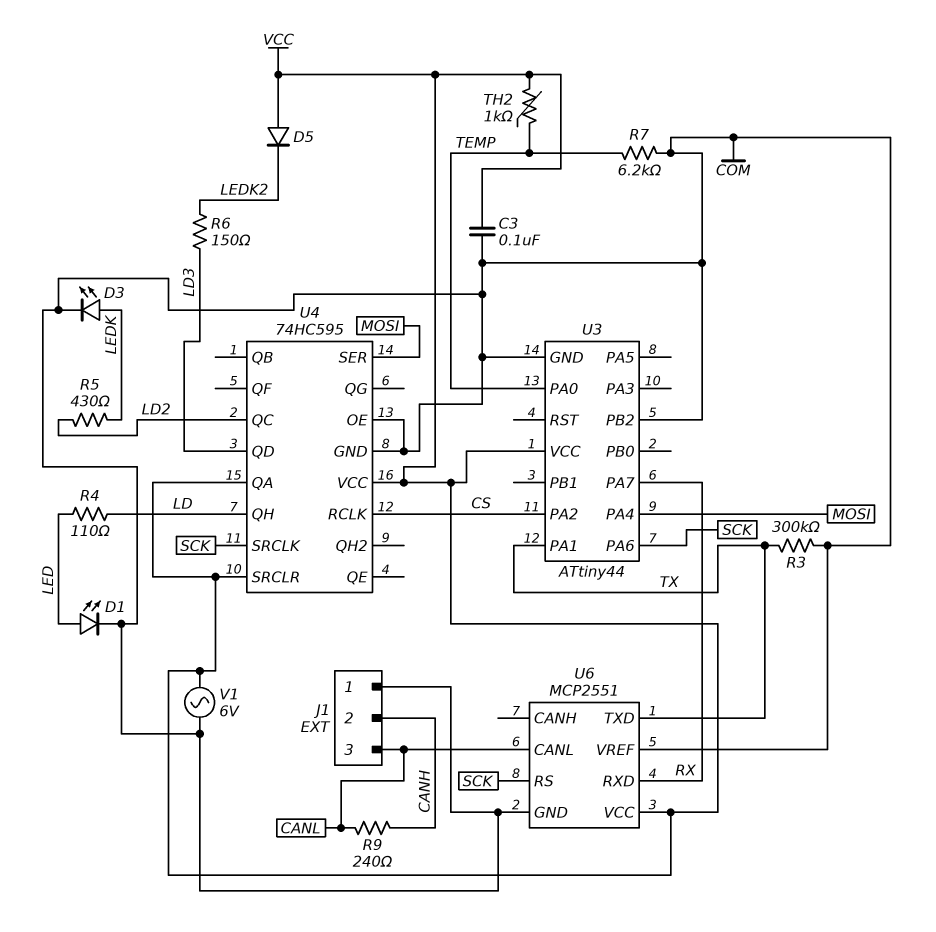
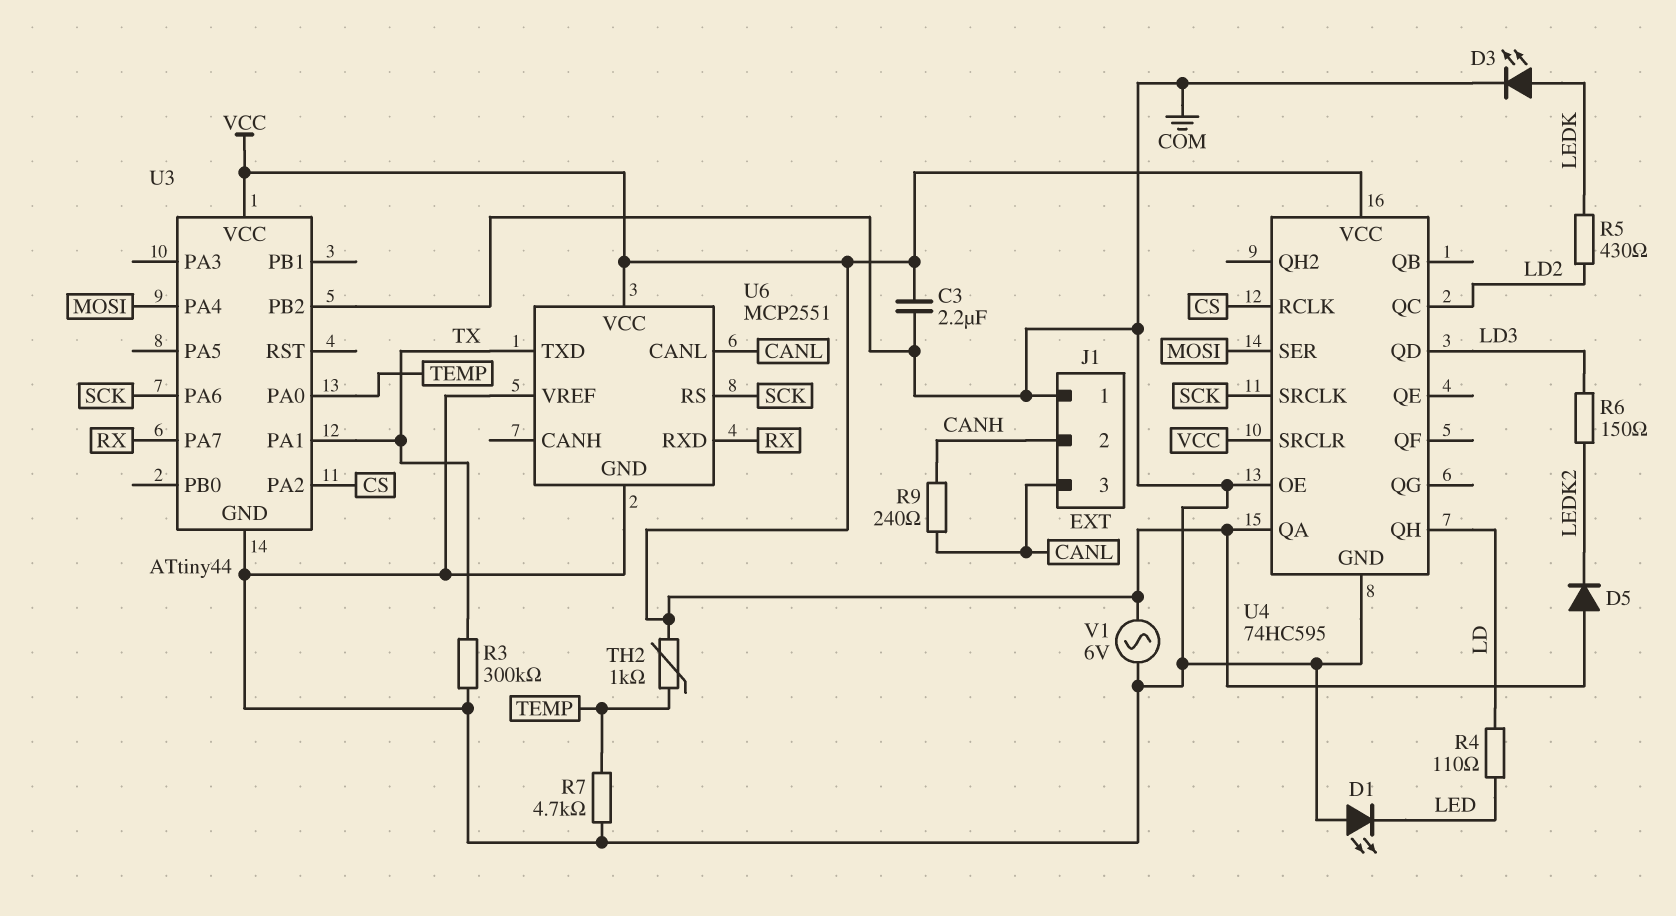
C3: 100nF (COM, VCC) -> 2.2uF (COM, VCC)
D1: LED (A LED, K COM) -> LED (A COM, K LED)
R7: 6.2k (COM, TEMP) -> 4.7k (COM, TEMP)

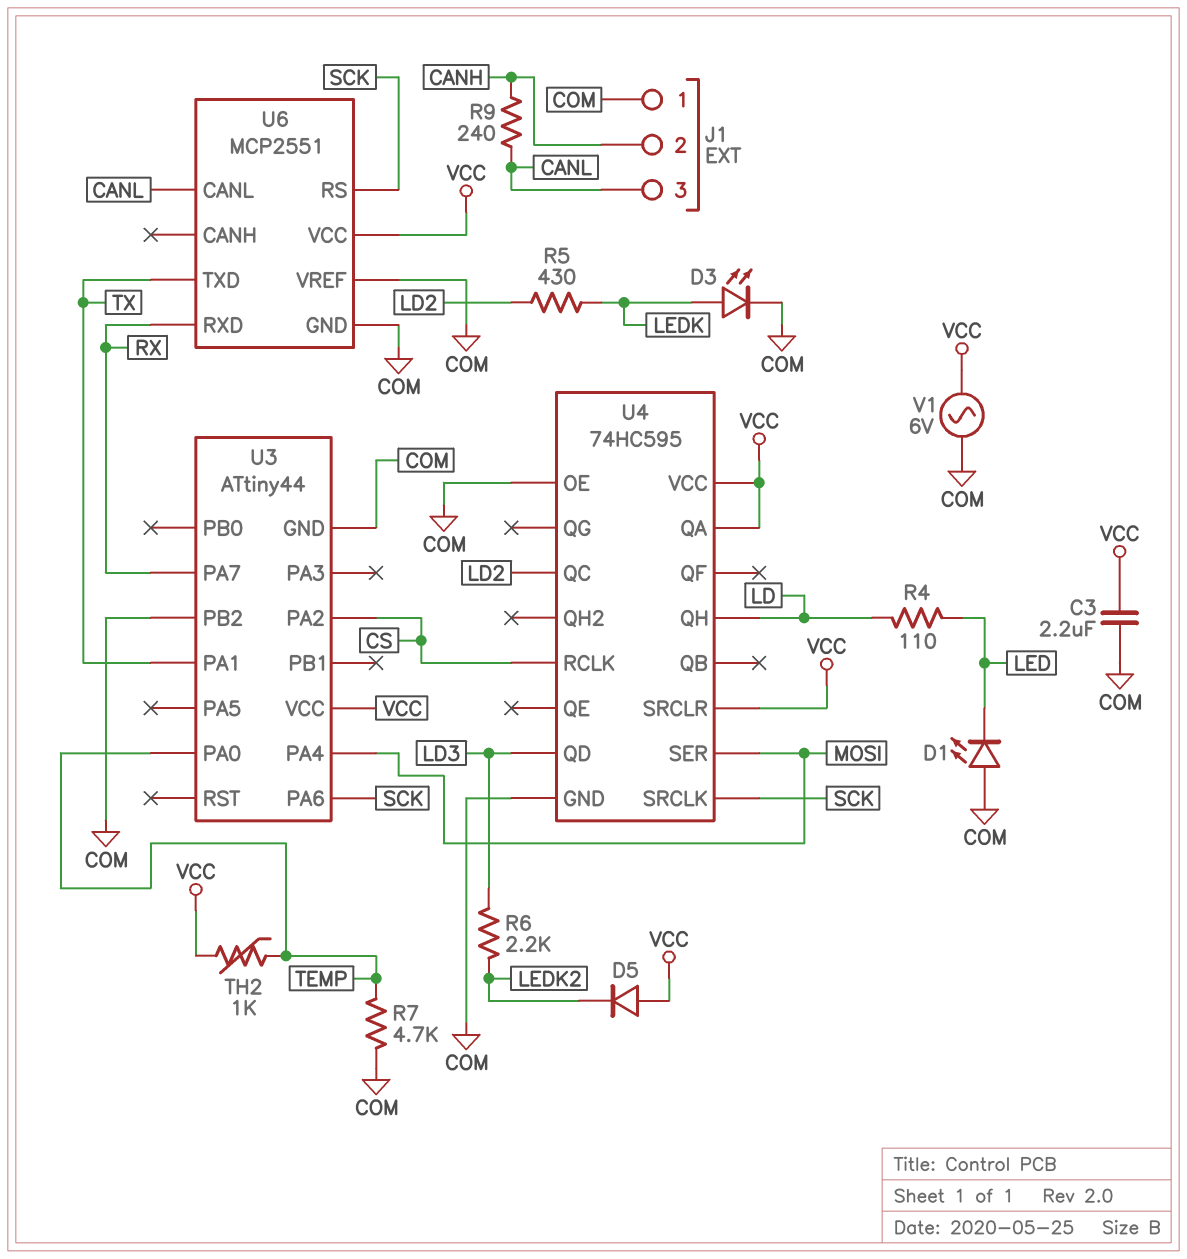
R3: 300k (COM, TX) -> none
R6: 150 (LD3, LEDK2) -> 2.2k (LD3, LEDK2)

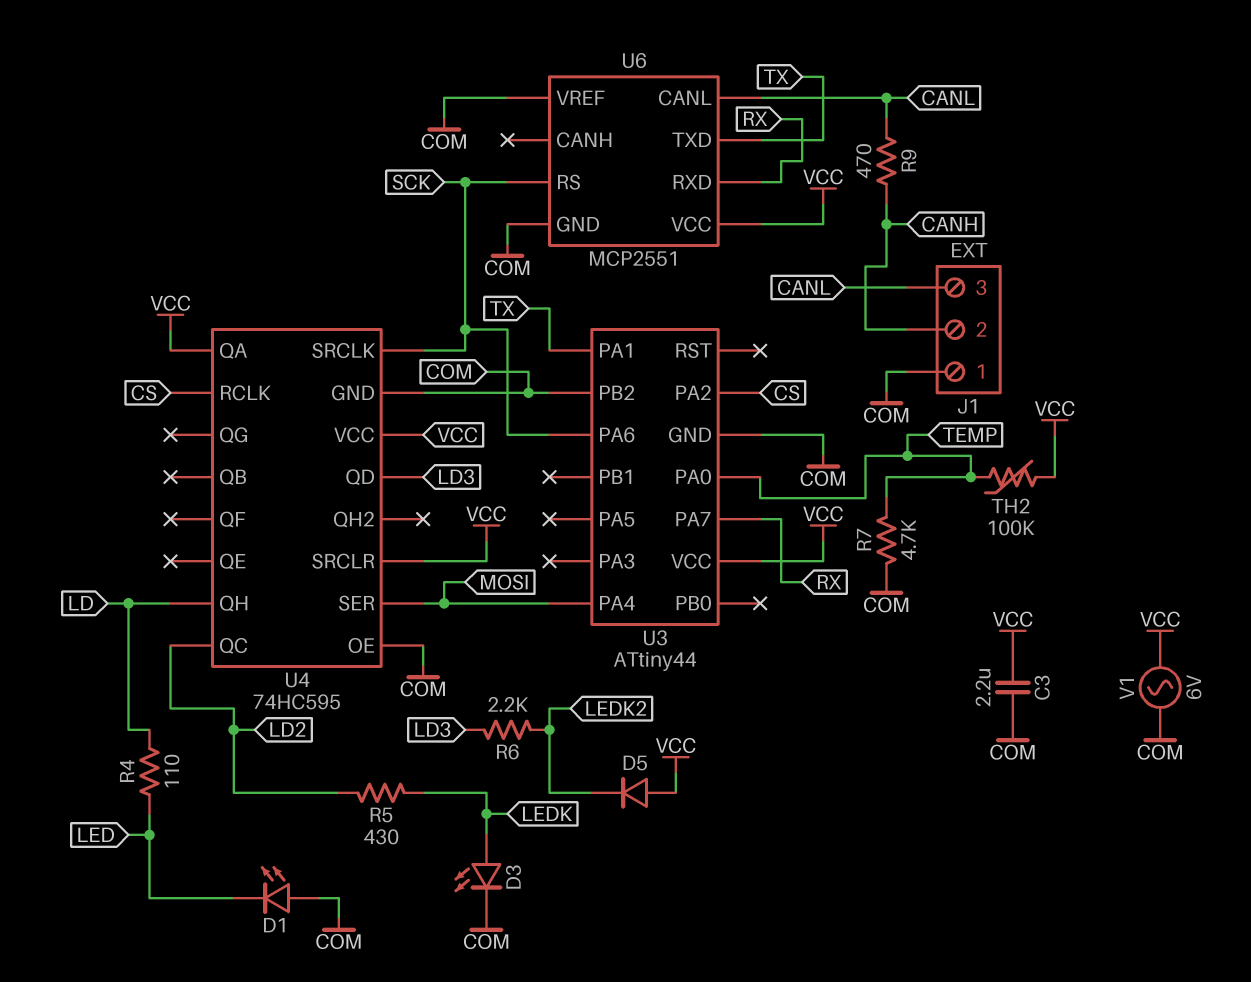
R9: 240 (CANH, CANL) -> 470 (CANH, CANL)
TH2: 1k (TEMP, VCC) -> 100k (TEMP, VCC)

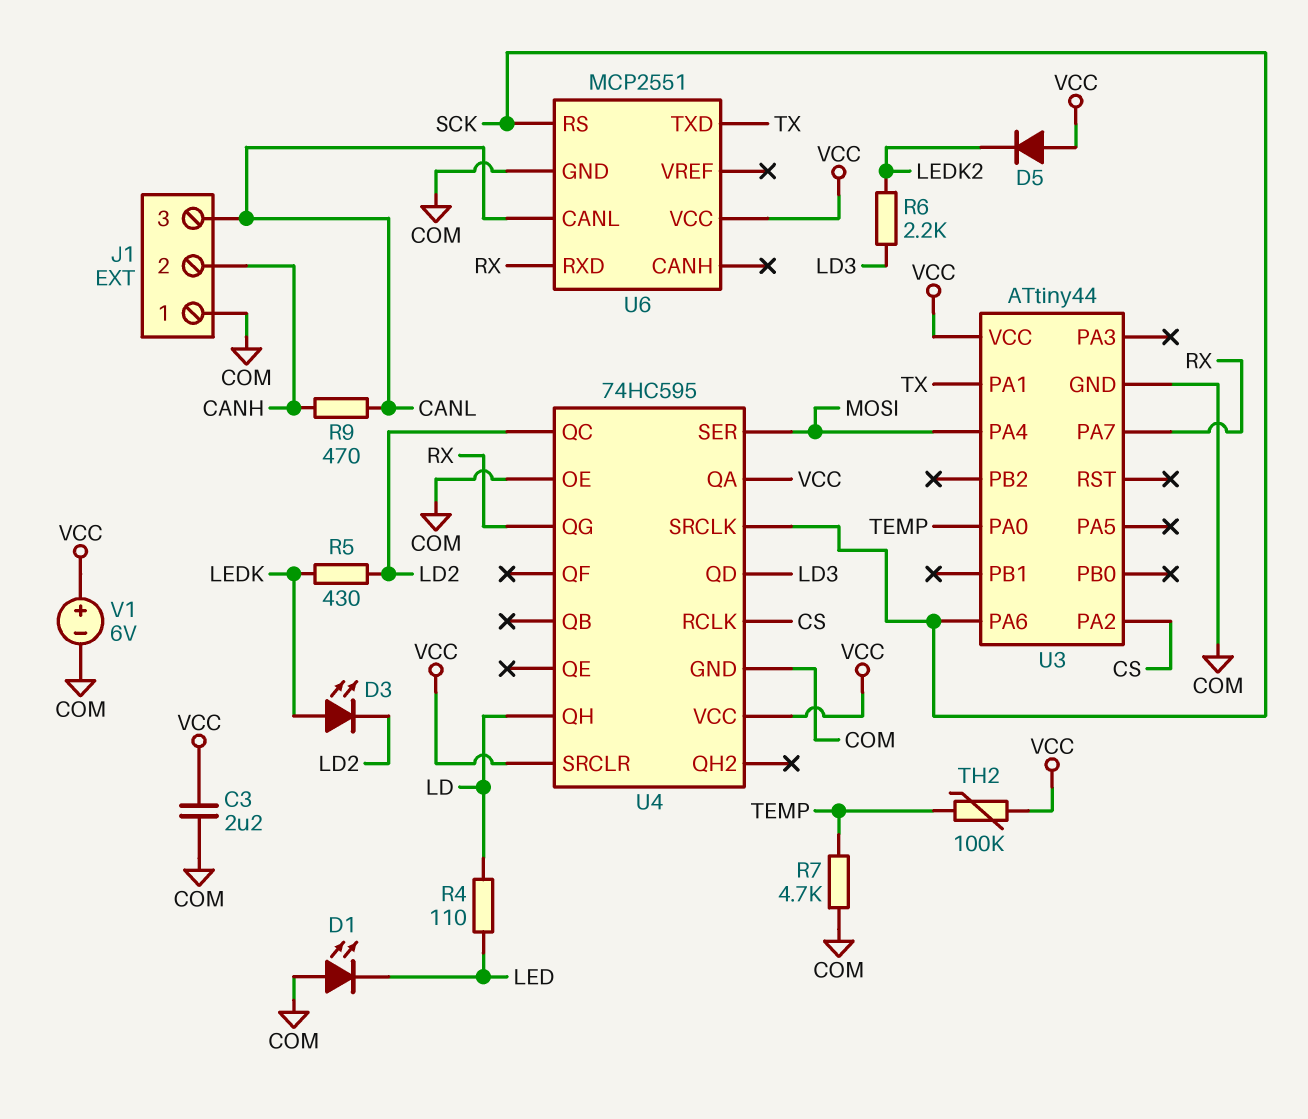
D3: LED (A LEDK, K COM) -> LED (A LEDK, K LD2)
U3 pin PB2: COM -> none
U4 pin QG: none -> RX
U6 pin VREF: COM -> none
V1: AC 6V (COM, VCC) -> 6V (plus VCC, minus COM)

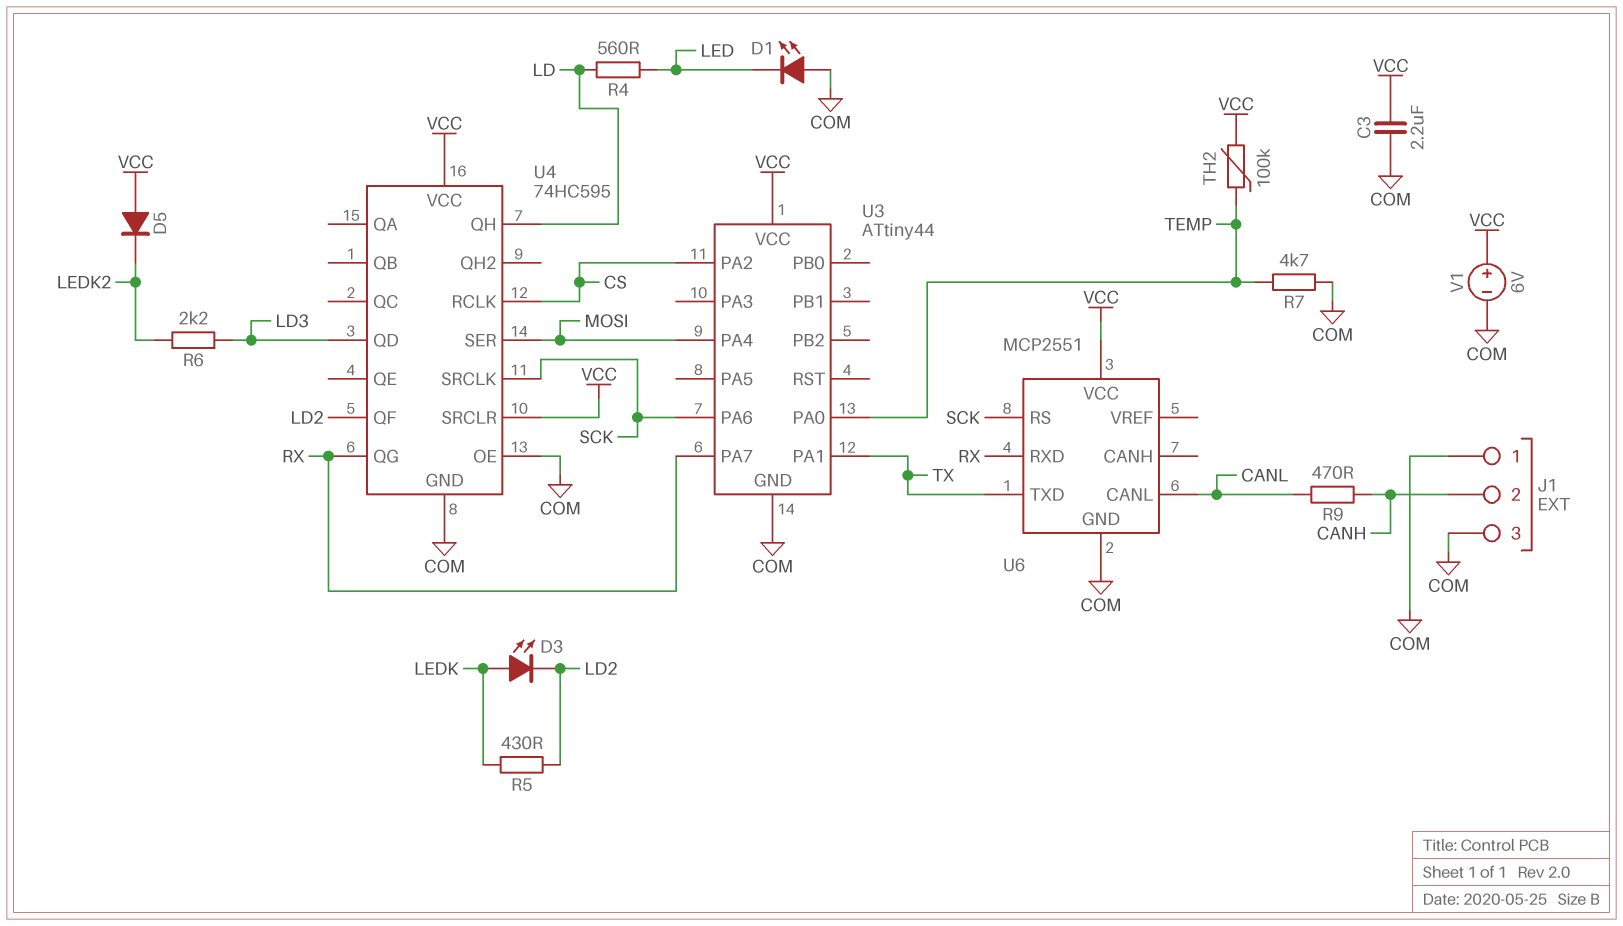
J1 pin 3: CANL -> COM
R4: 110 (LD, LED) -> 560 (LD, LED)
U4 pin QA: VCC -> none
U4 pin QC: LD2 -> none
U4 pin QF: none -> LD2

